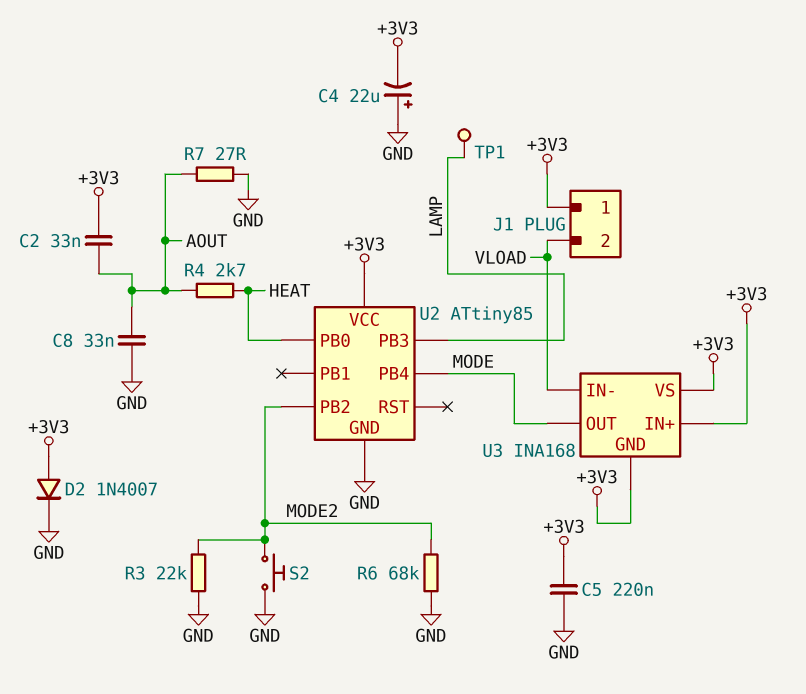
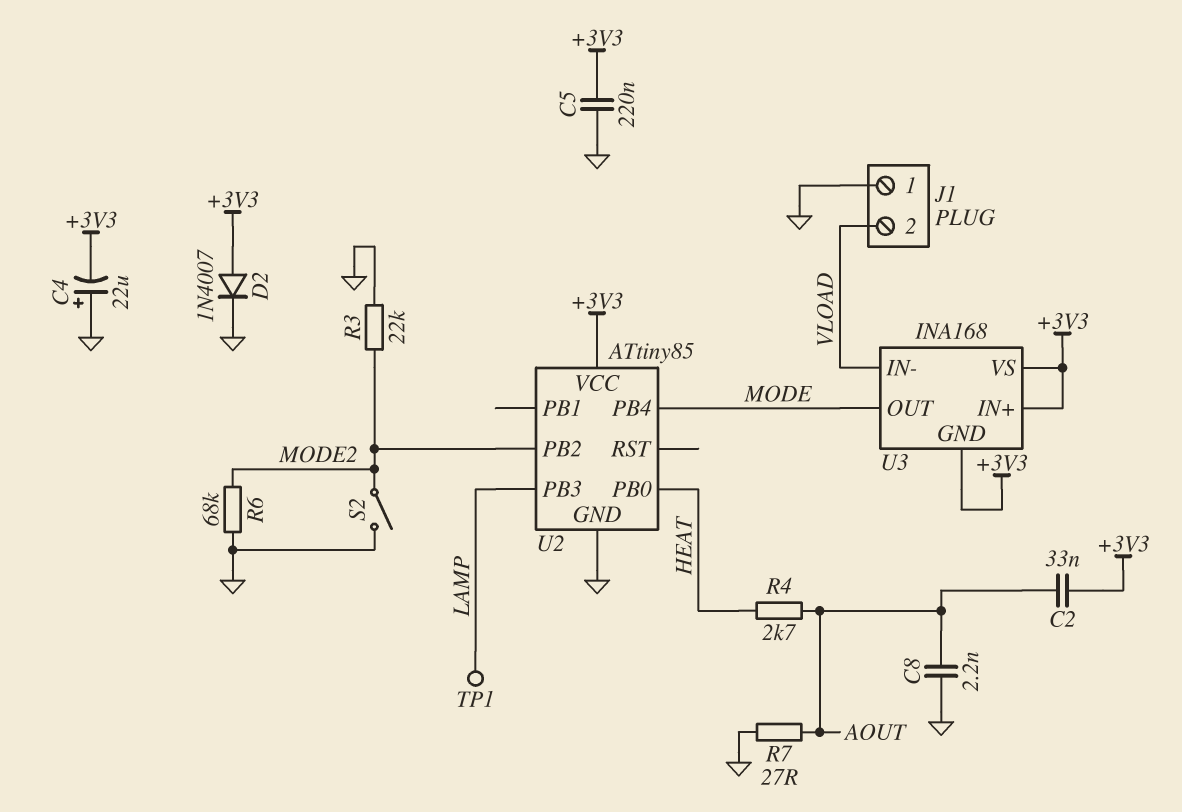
C8: 33nF (AOUT, GND) -> 2.2nF (AOUT, GND)
J1 pin 1: +3V3 -> GND
S2: button (GND, MODE2) -> switch (GND, MODE2)

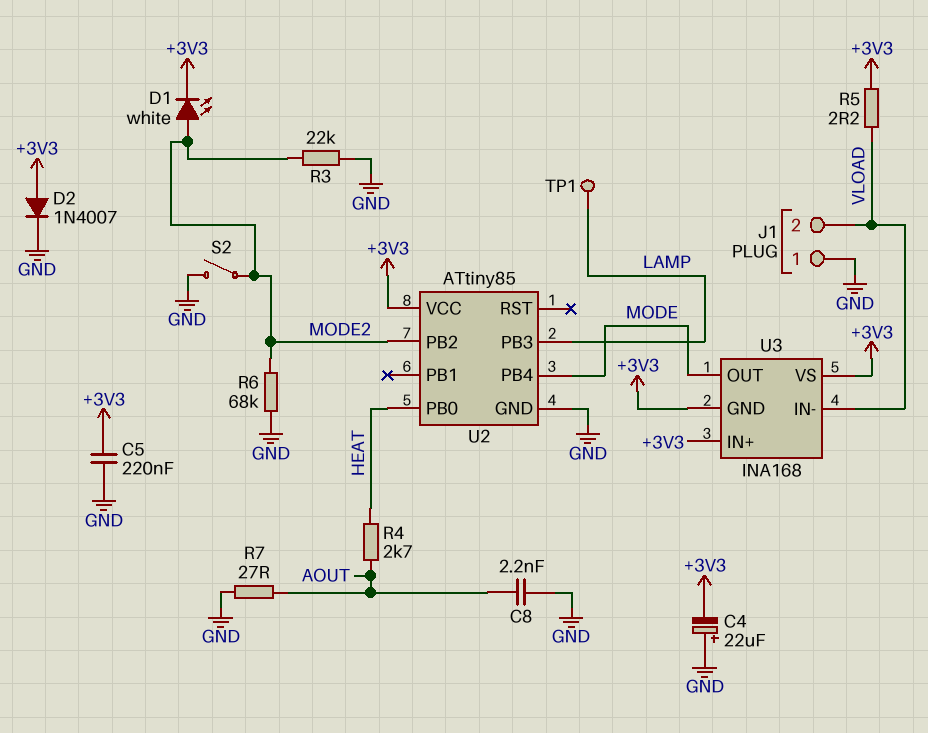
C2: 33nF (+3V3, AOUT) -> none
D1: none -> LED white (A MODE2, K +3V3)
R5: none -> 2.2 (+3V3, VLOAD)

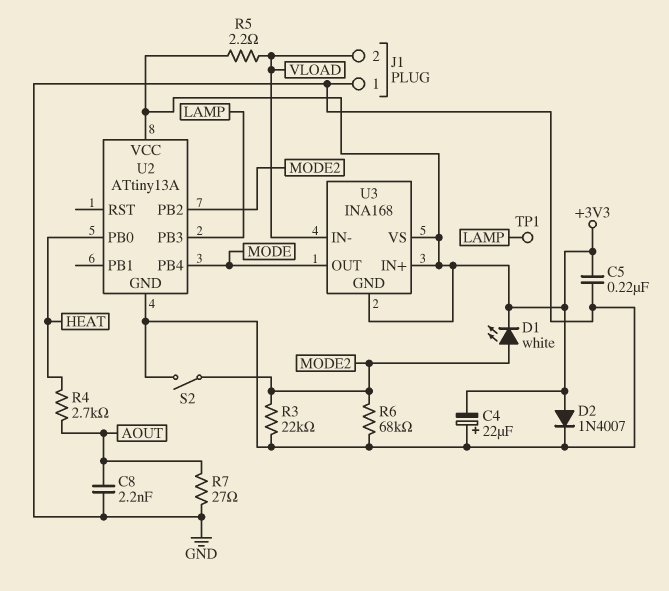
U2: ATtiny85 -> ATtiny13A

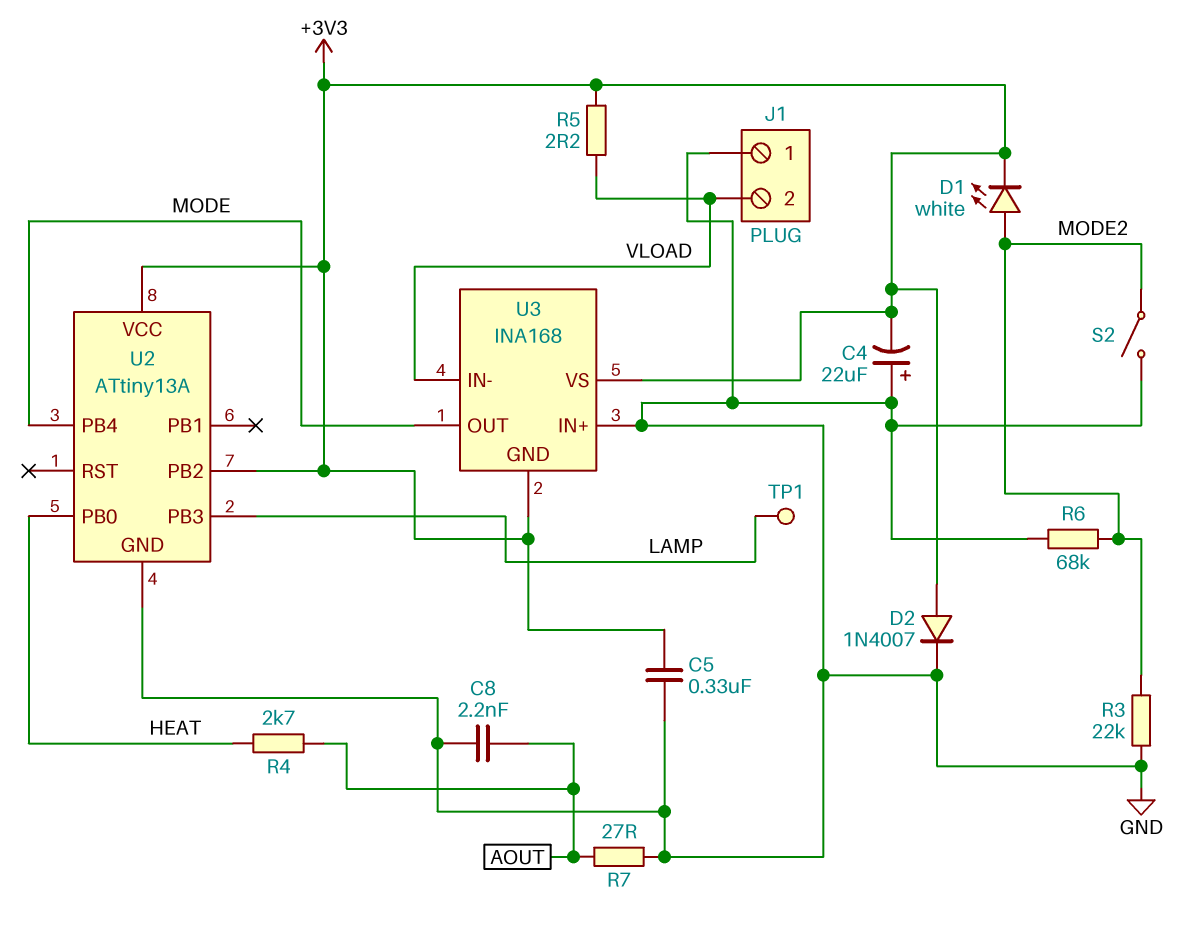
C5: 220nF (+3V3, GND) -> 330nF (+3V3, GND)
U2 pin PB2: MODE2 -> +3V3
U3 pin IN+: +3V3 -> GND

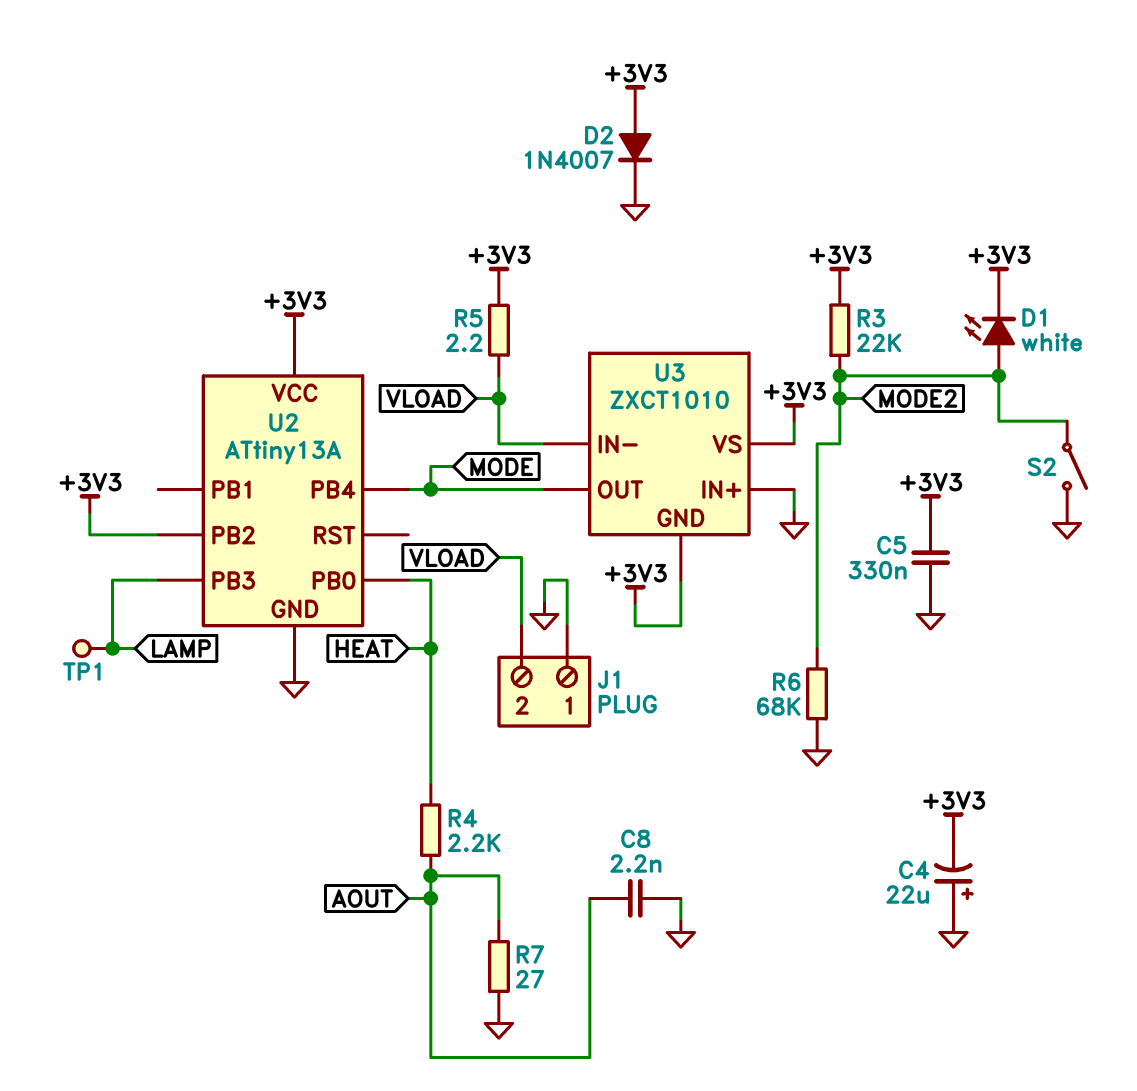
R3: 22k (GND, MODE2) -> 22k (+3V3, MODE2)
R4: 2.7k (AOUT, HEAT) -> 2.2k (AOUT, HEAT)
U3: INA168 -> ZXCT1010

